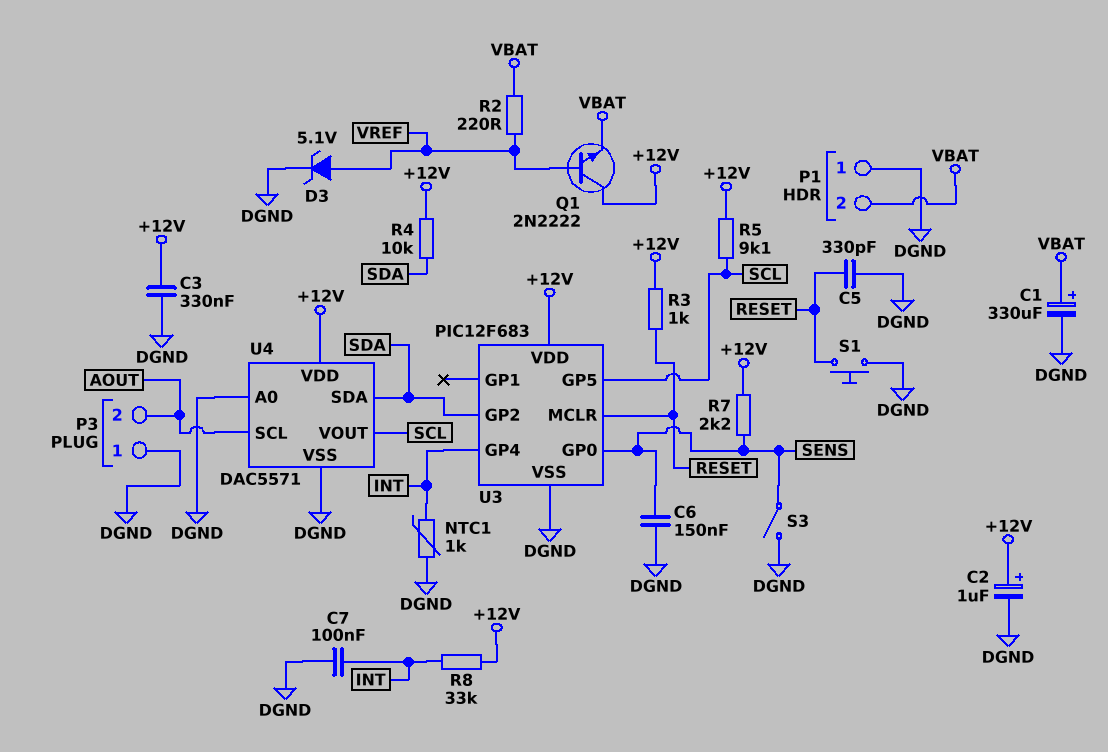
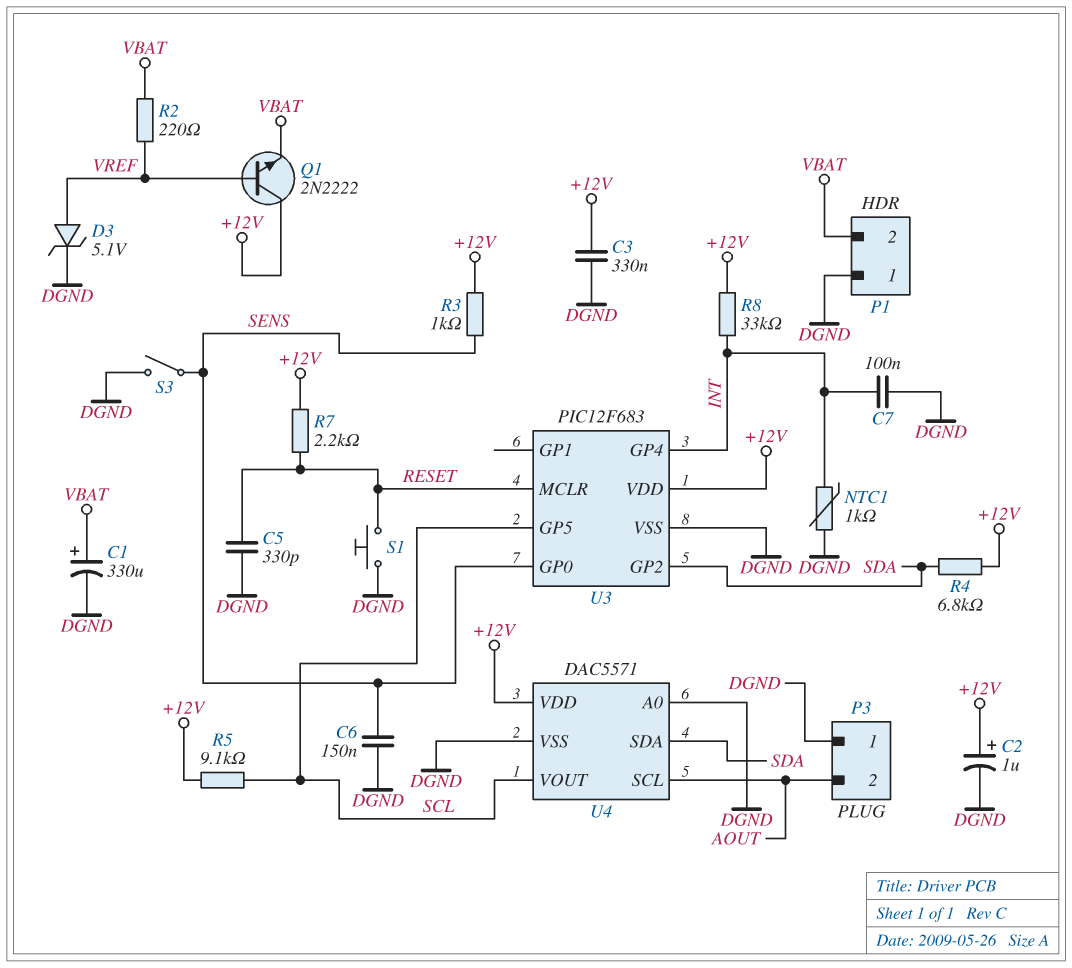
R3: 1k (+12V, RESET) -> 1k (+12V, SENS)
R4: 10k (+12V, SDA) -> 6.8k (+12V, SDA)
R7: 2.2k (+12V, SENS) -> 2.2k (+12V, RESET)

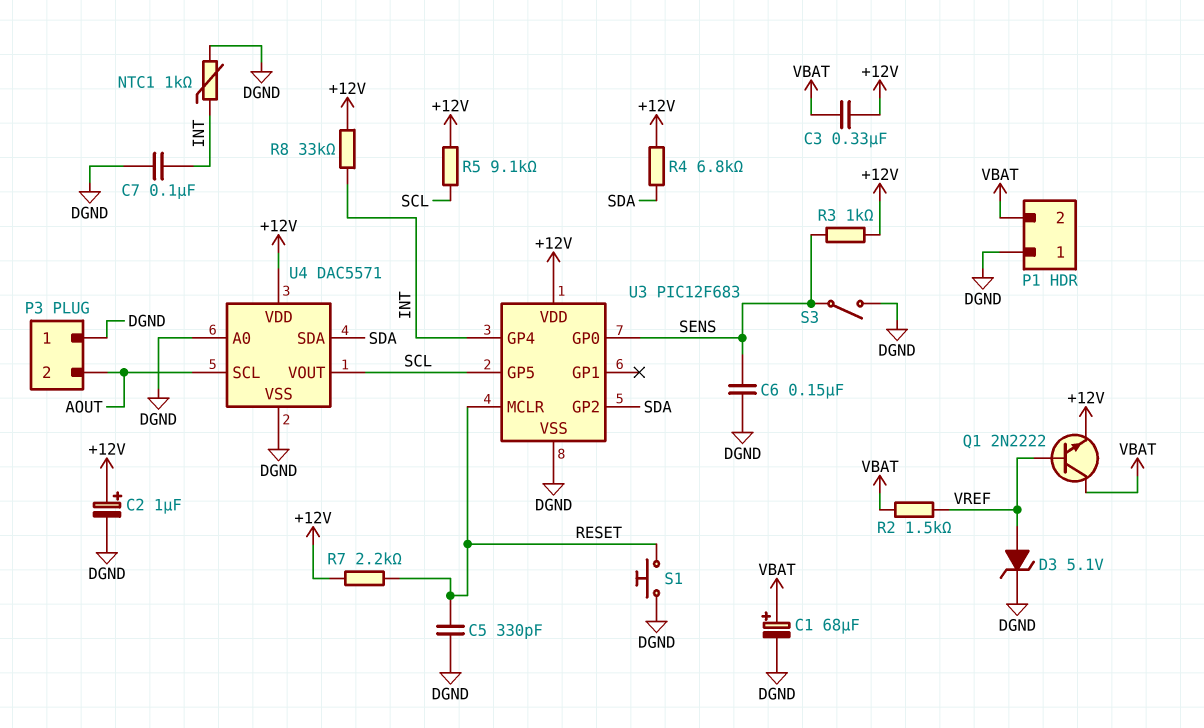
C1: 330uF (plus VBAT, minus DGND) -> 68uF (plus VBAT, minus DGND)
C3: 330nF (+12V, DGND) -> 330nF (+12V, VBAT)
Q1: NPN 2N2222 (B VREF, C +12V, E VBAT) -> NPN 2N2222 (B VREF, C VBAT, E +12V)
R2: 220 (VBAT, VREF) -> 1.5k (VBAT, VREF)

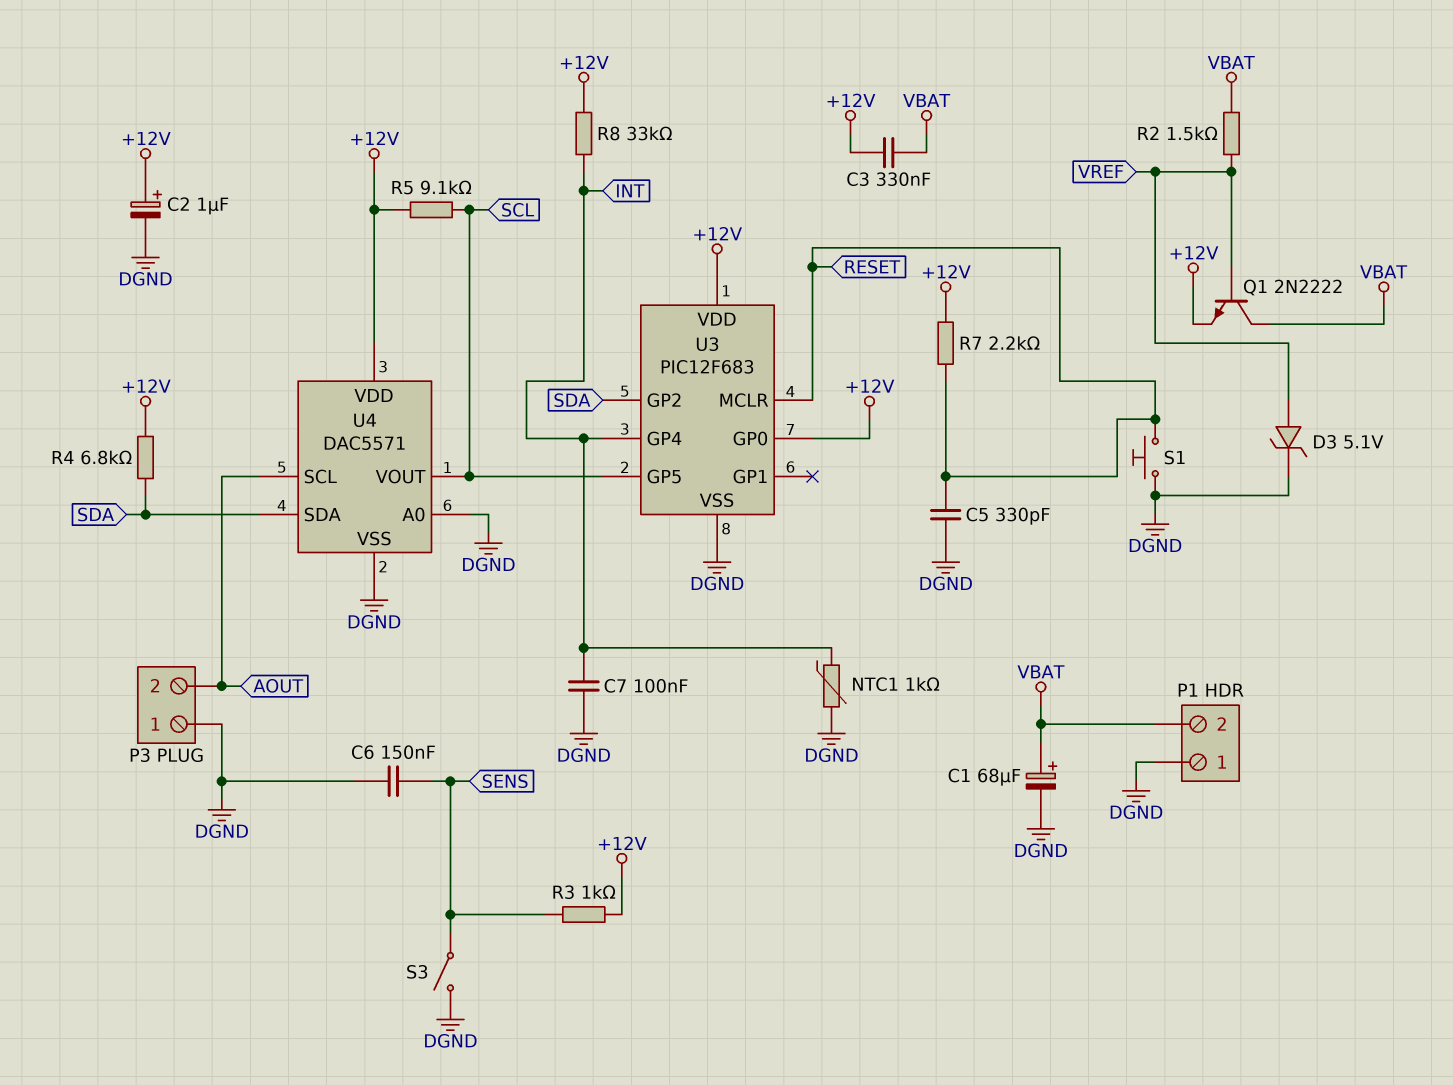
U3 pin GP0: SENS -> +12V

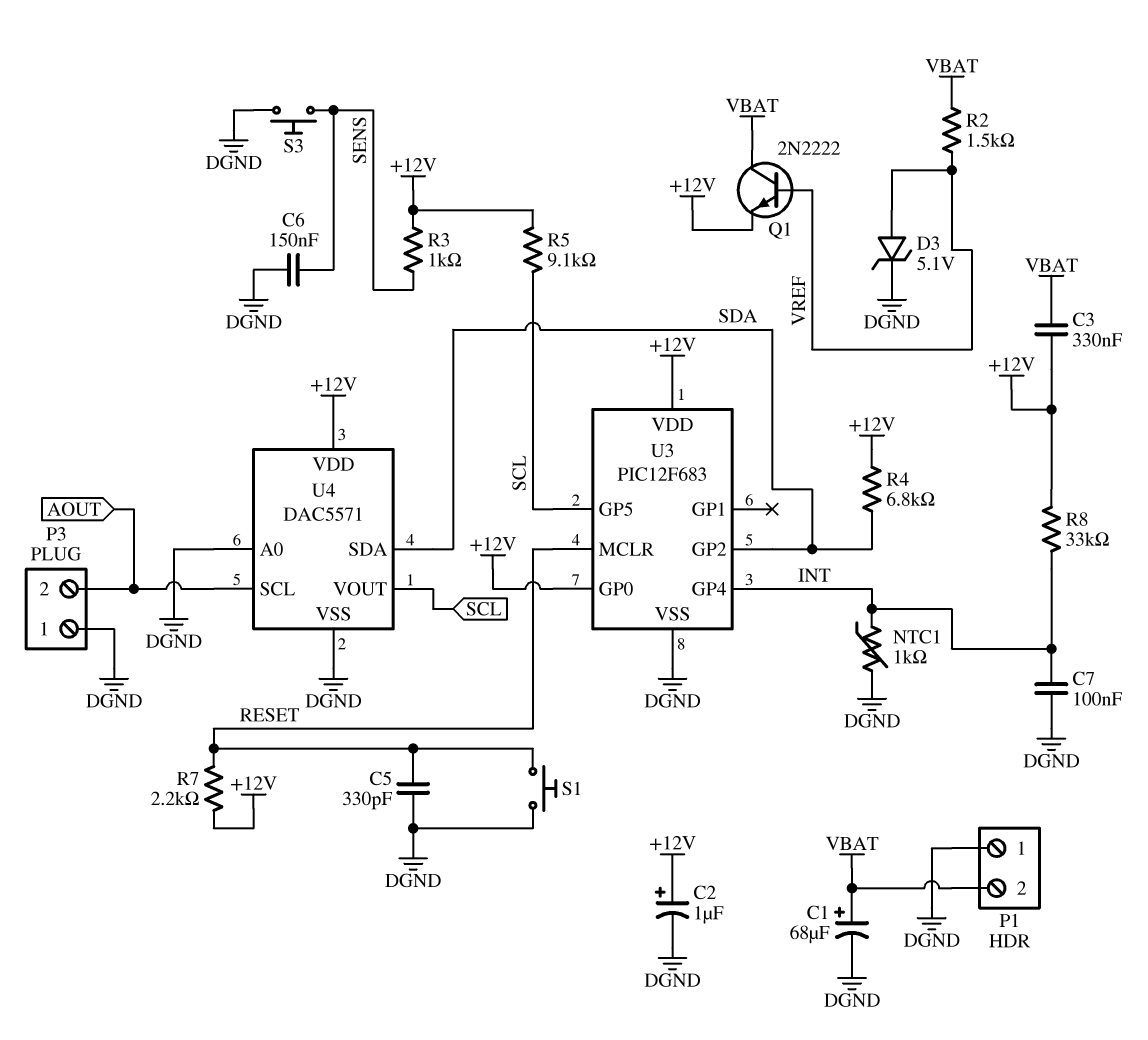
S3: switch (DGND, SENS) -> button (DGND, SENS)

